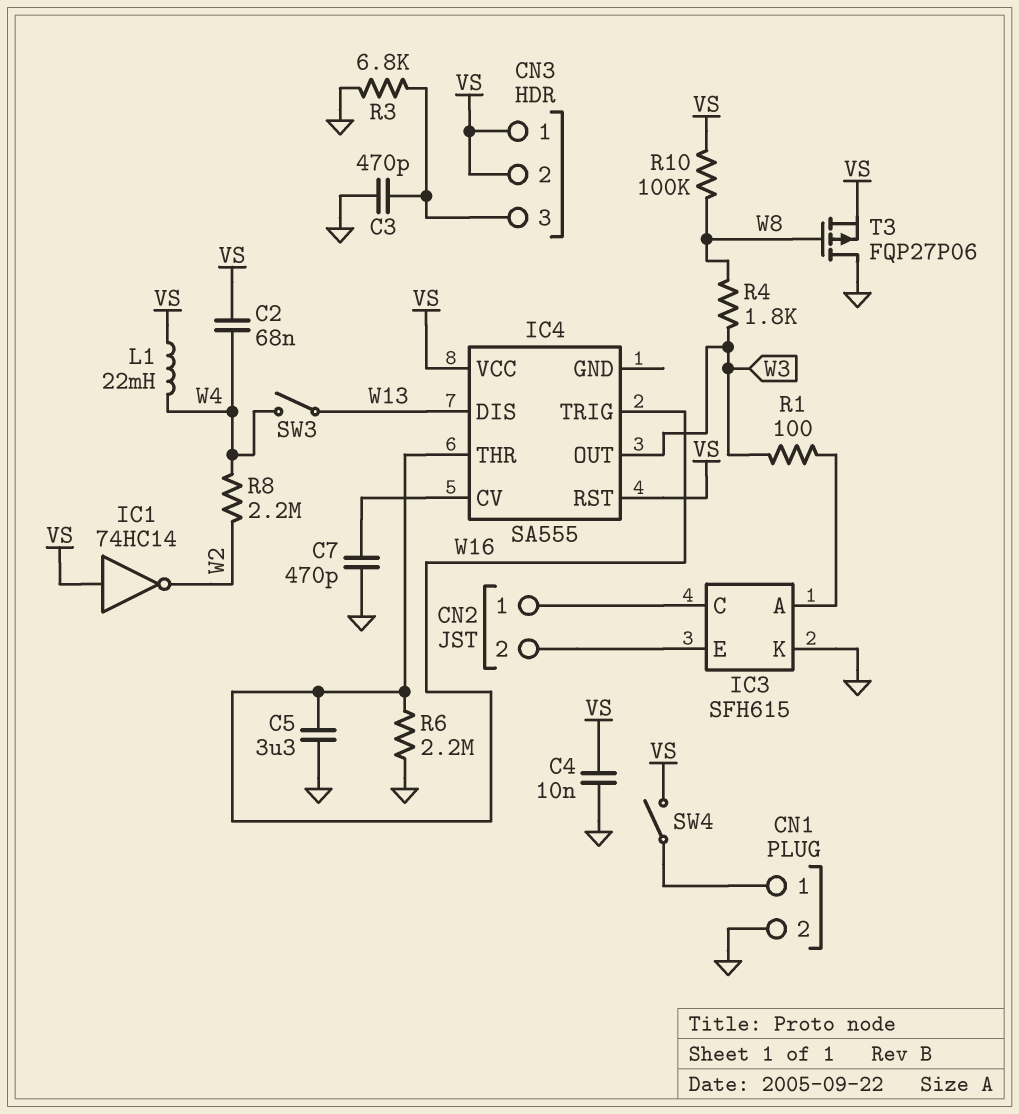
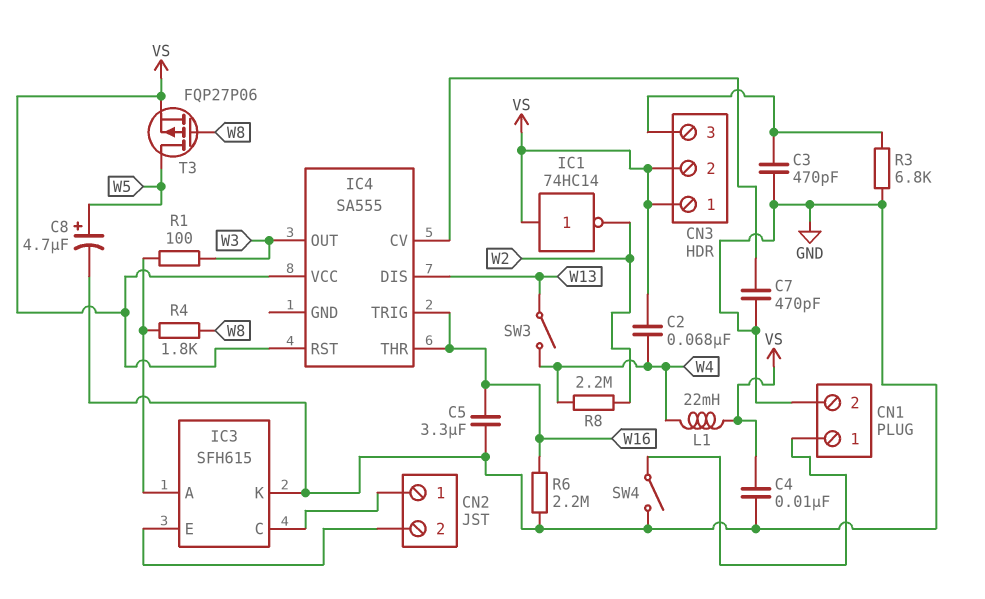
C8: none -> 4.7uF (plus W5, minus GND)
R4: 1.8k (W3, W8) -> 1.8k (IC3/A, W8)
R10: 100k (VS, W8) -> none
SW4: switch (CN1/1, VS) -> switch (CN1/1, GND)
T3: PMOS FQP27P06 (G W8, D GND, S VS) -> PMOS FQP27P06 (G W8, D W5, S VS)

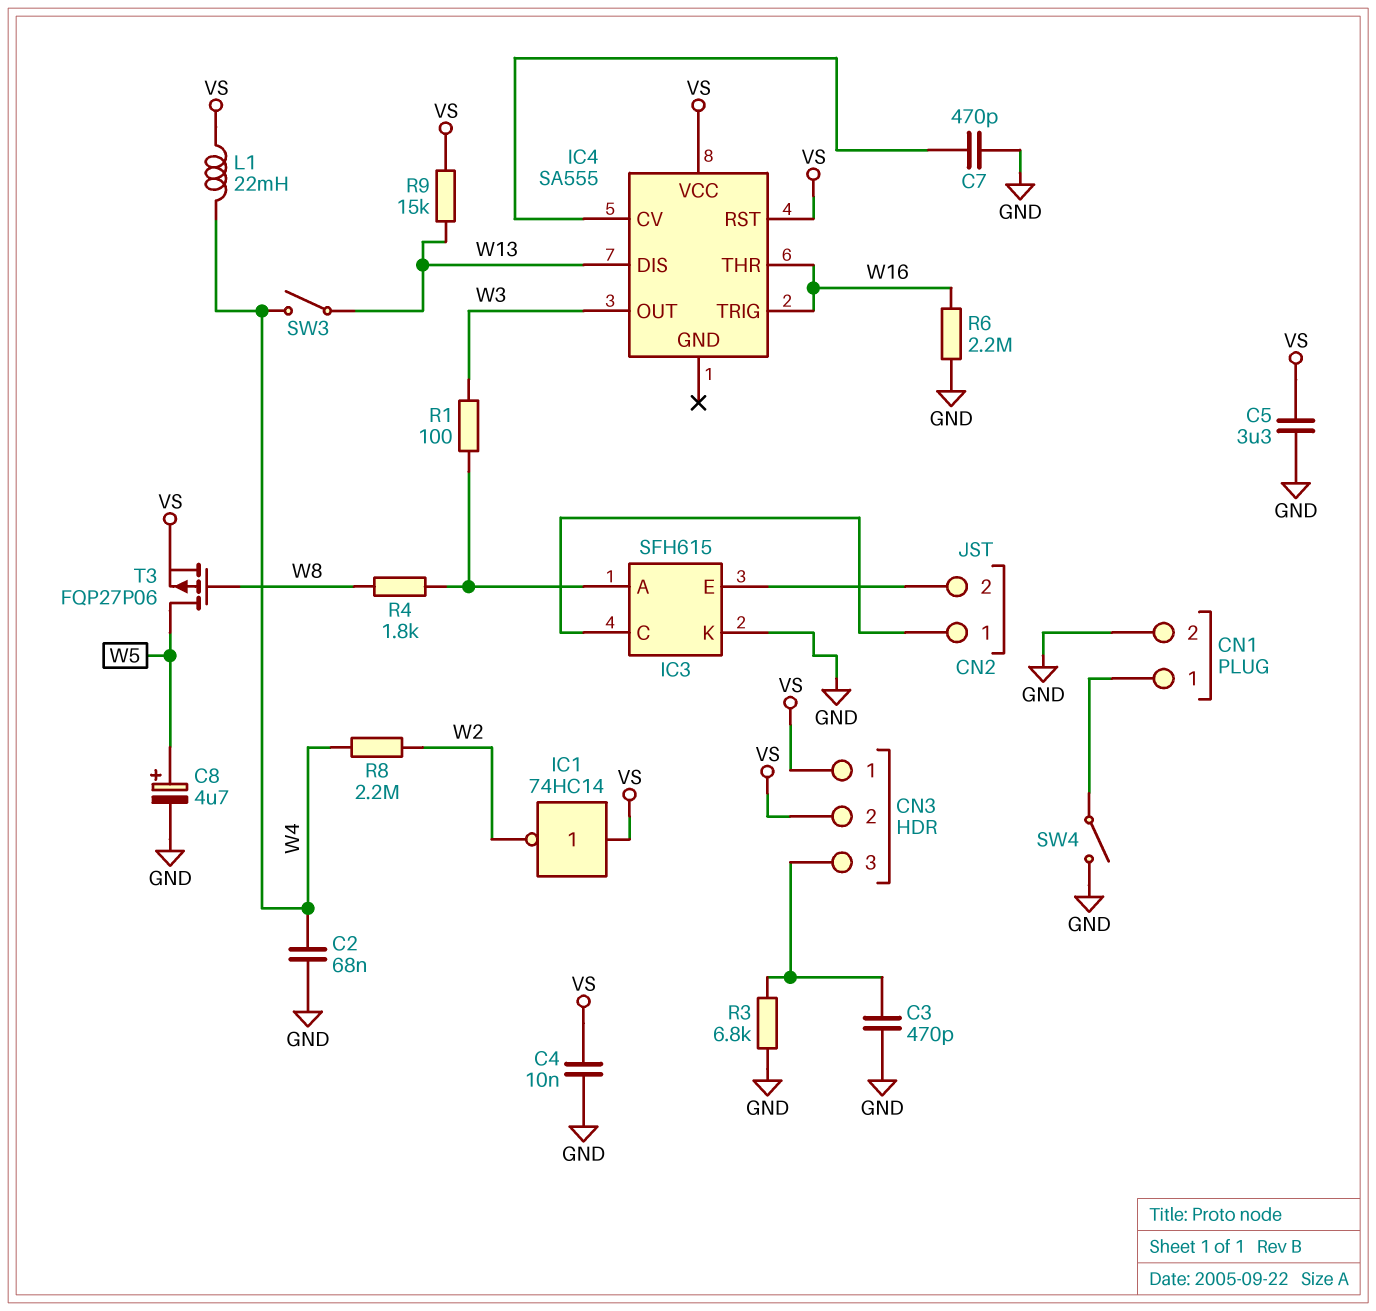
C2: 68nF (VS, W4) -> 68nF (GND, W4)
C5: 3.3uF (GND, W16) -> 3.3uF (GND, VS)
R9: none -> 15k (VS, W13)

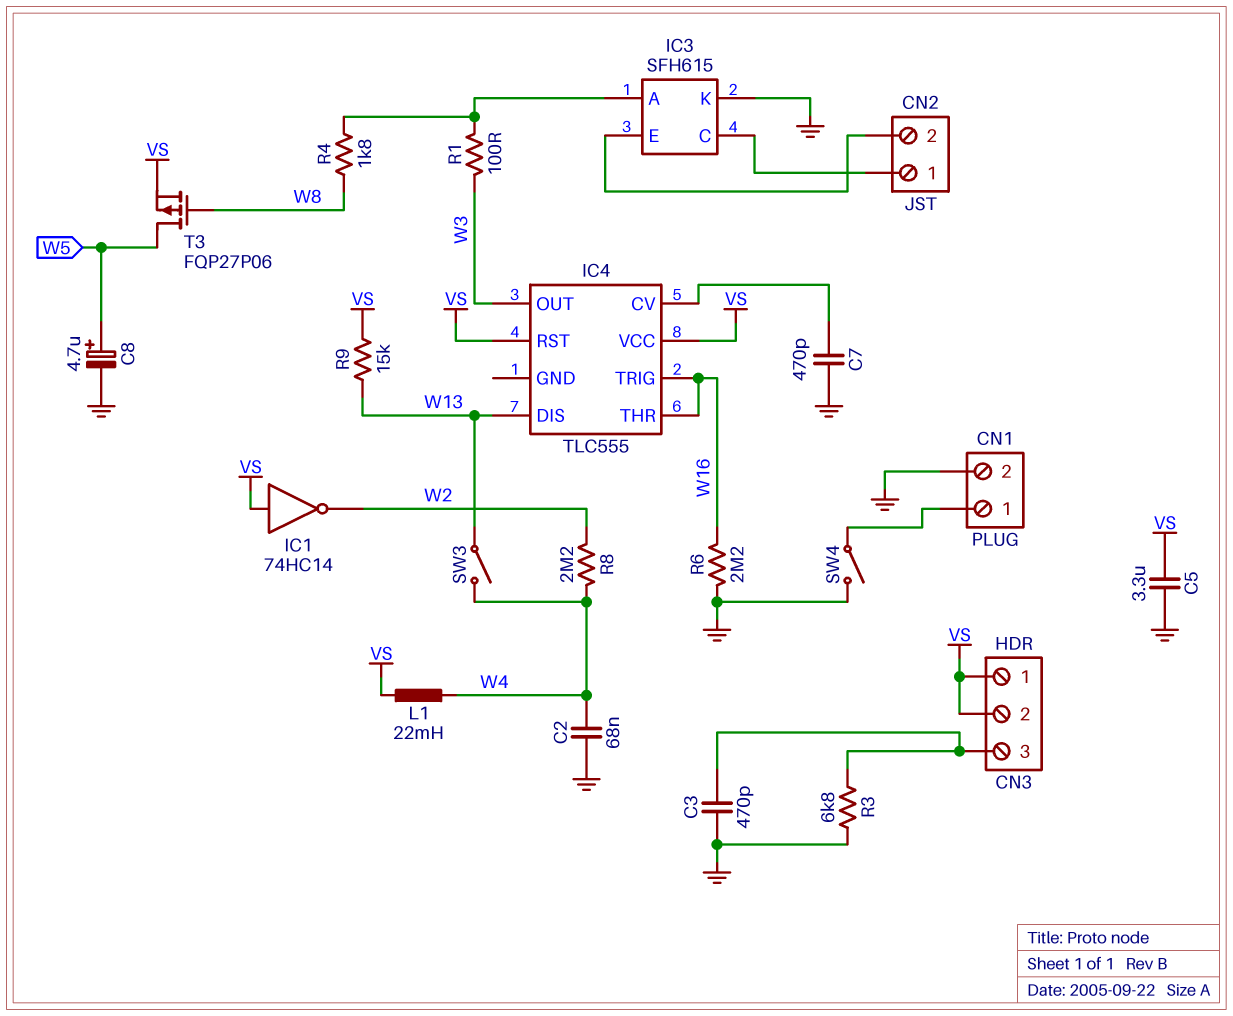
C4: 10nF (GND, VS) -> none
IC4: SA555 -> TLC555

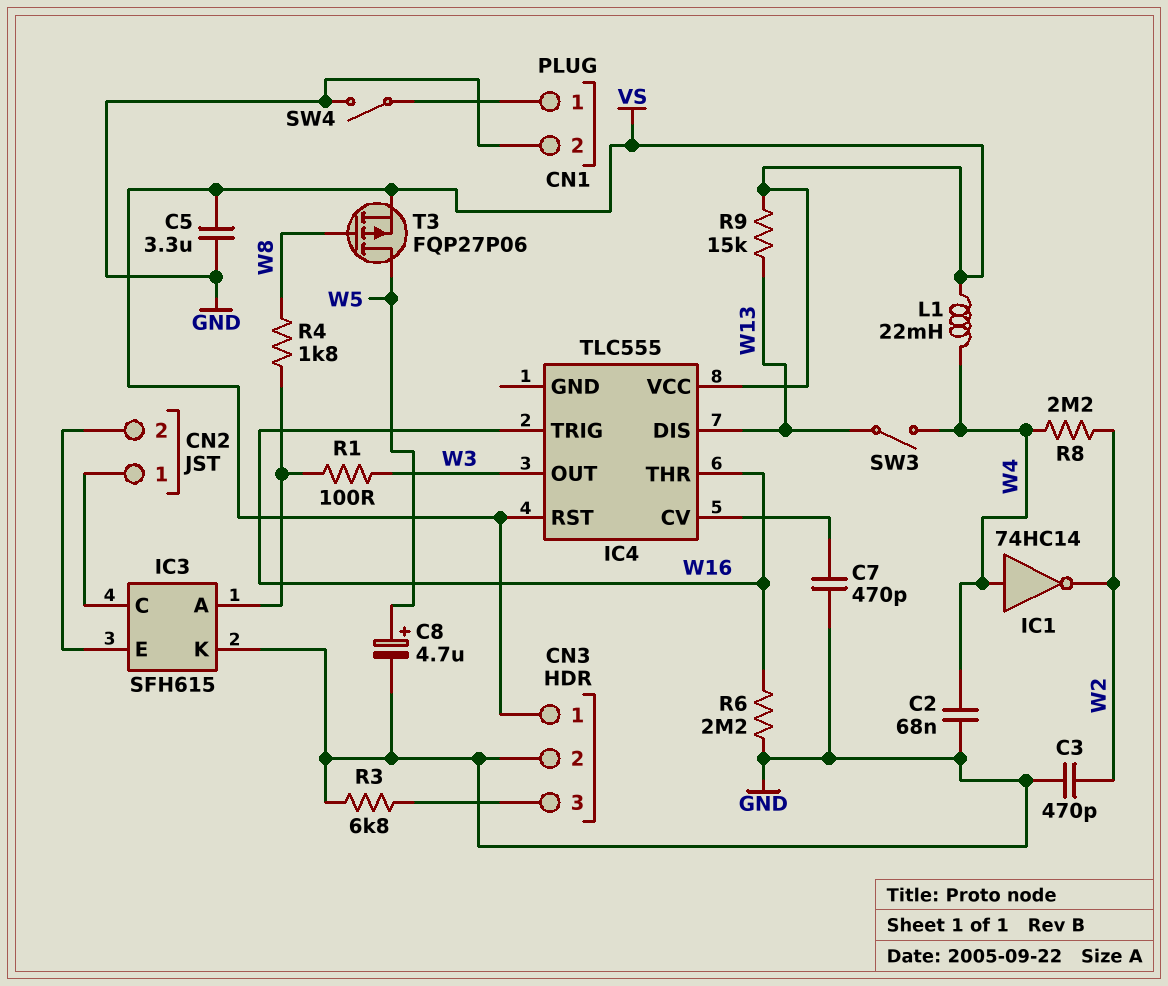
C3: 470pF (CN3/3, GND) -> 470pF (GND, W2)
CN3 pin 2: VS -> GND
IC1: NOT 74HC14 (in VS, out W2) -> NOT 74HC14 (in W4, out W2)

